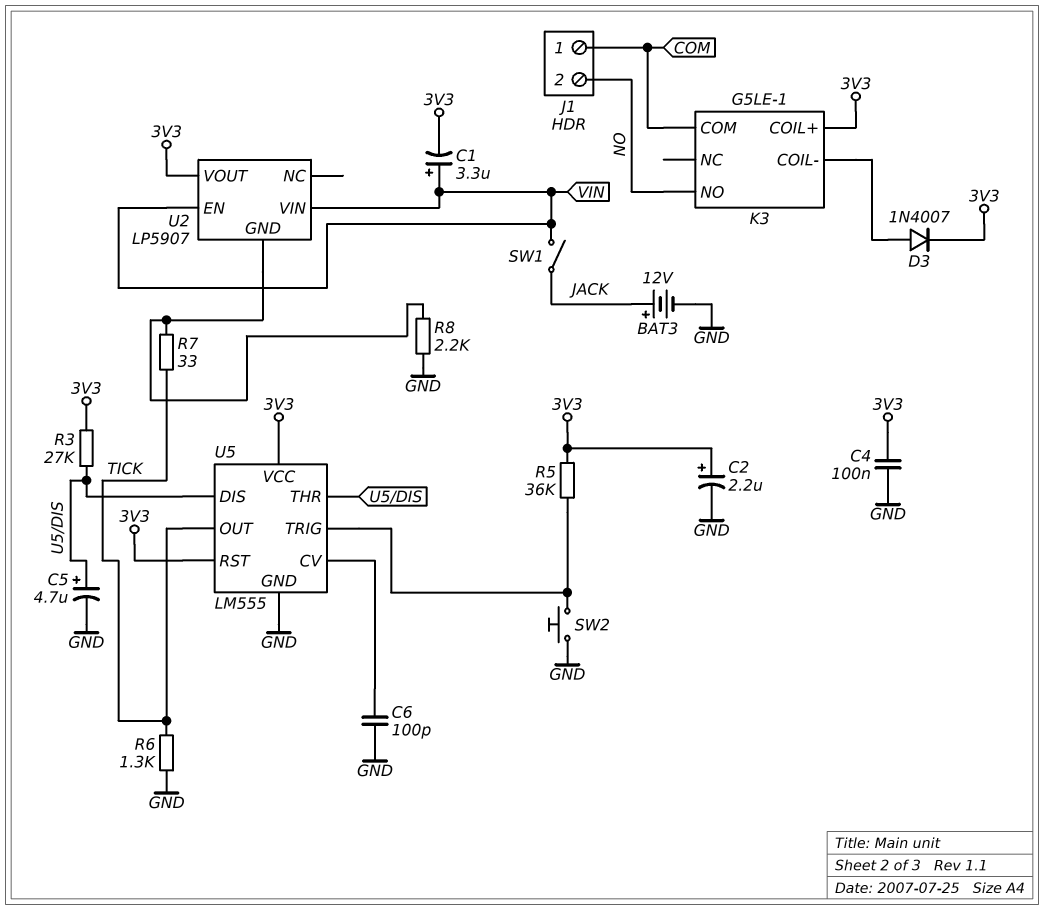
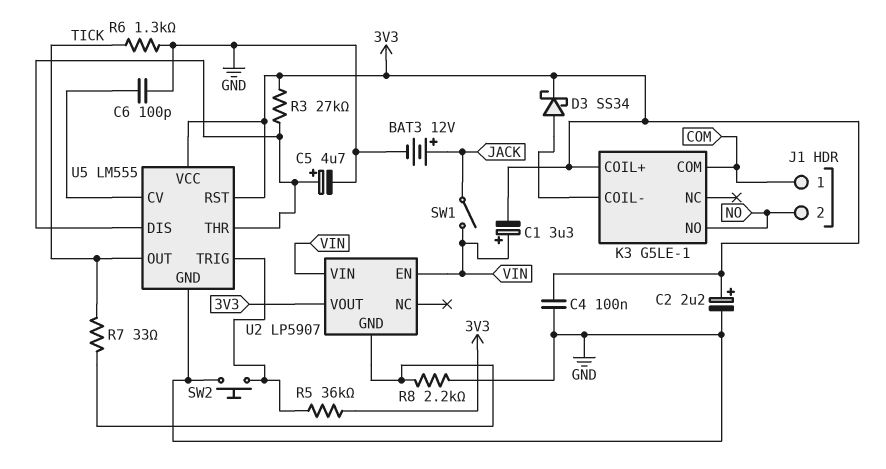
D3: diode 1N4007 (A K3/COIL-, K 3V3) -> schottky SS34 (A K3/COIL-, K 3V3)

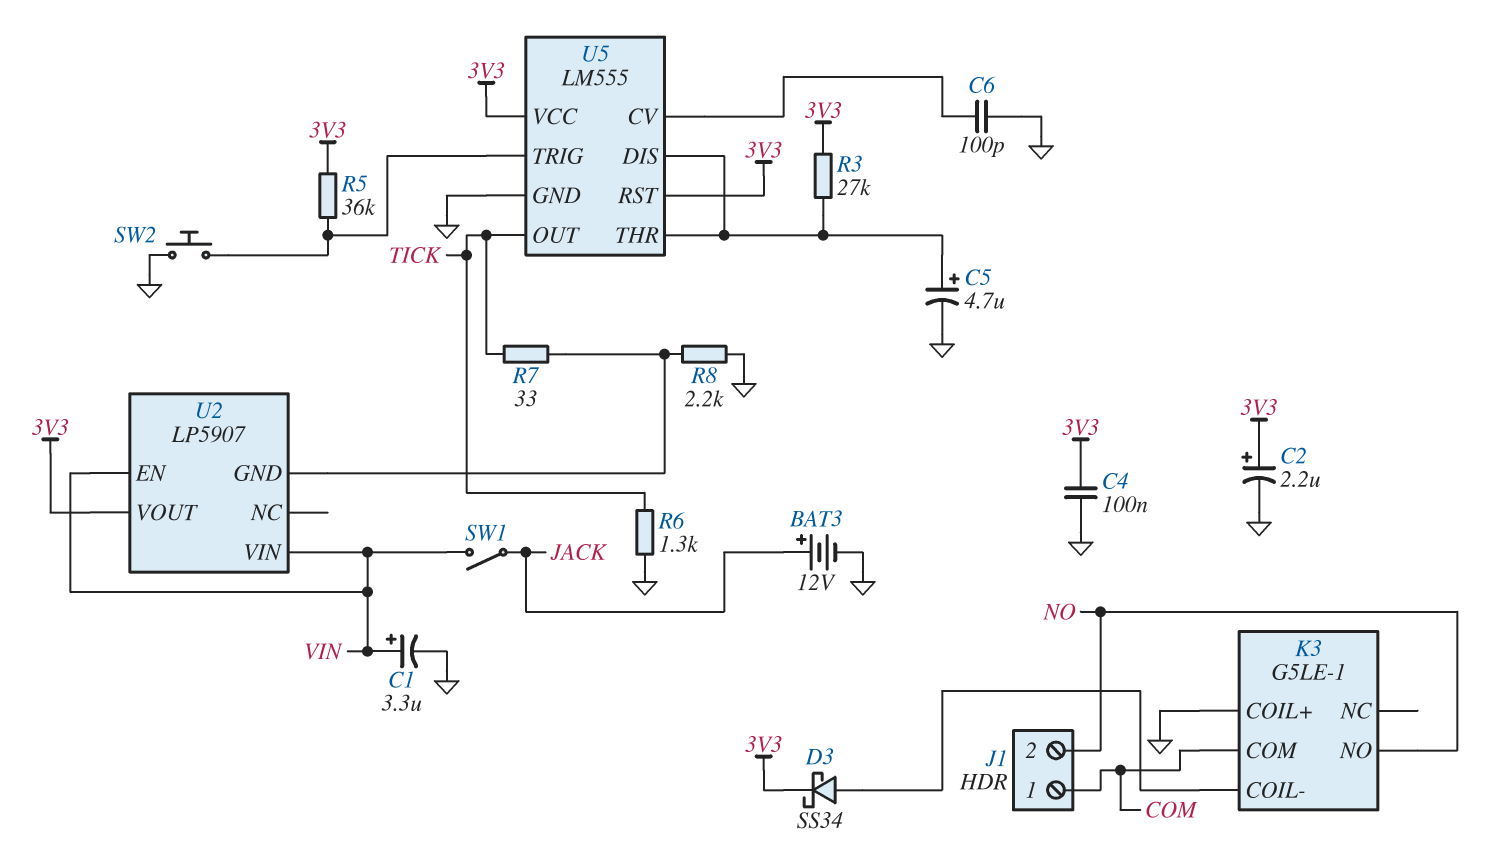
C1: 3.3uF (plus VIN, minus 3V3) -> 3.3uF (plus VIN, minus GND)
K3 pin COIL+: 3V3 -> GND

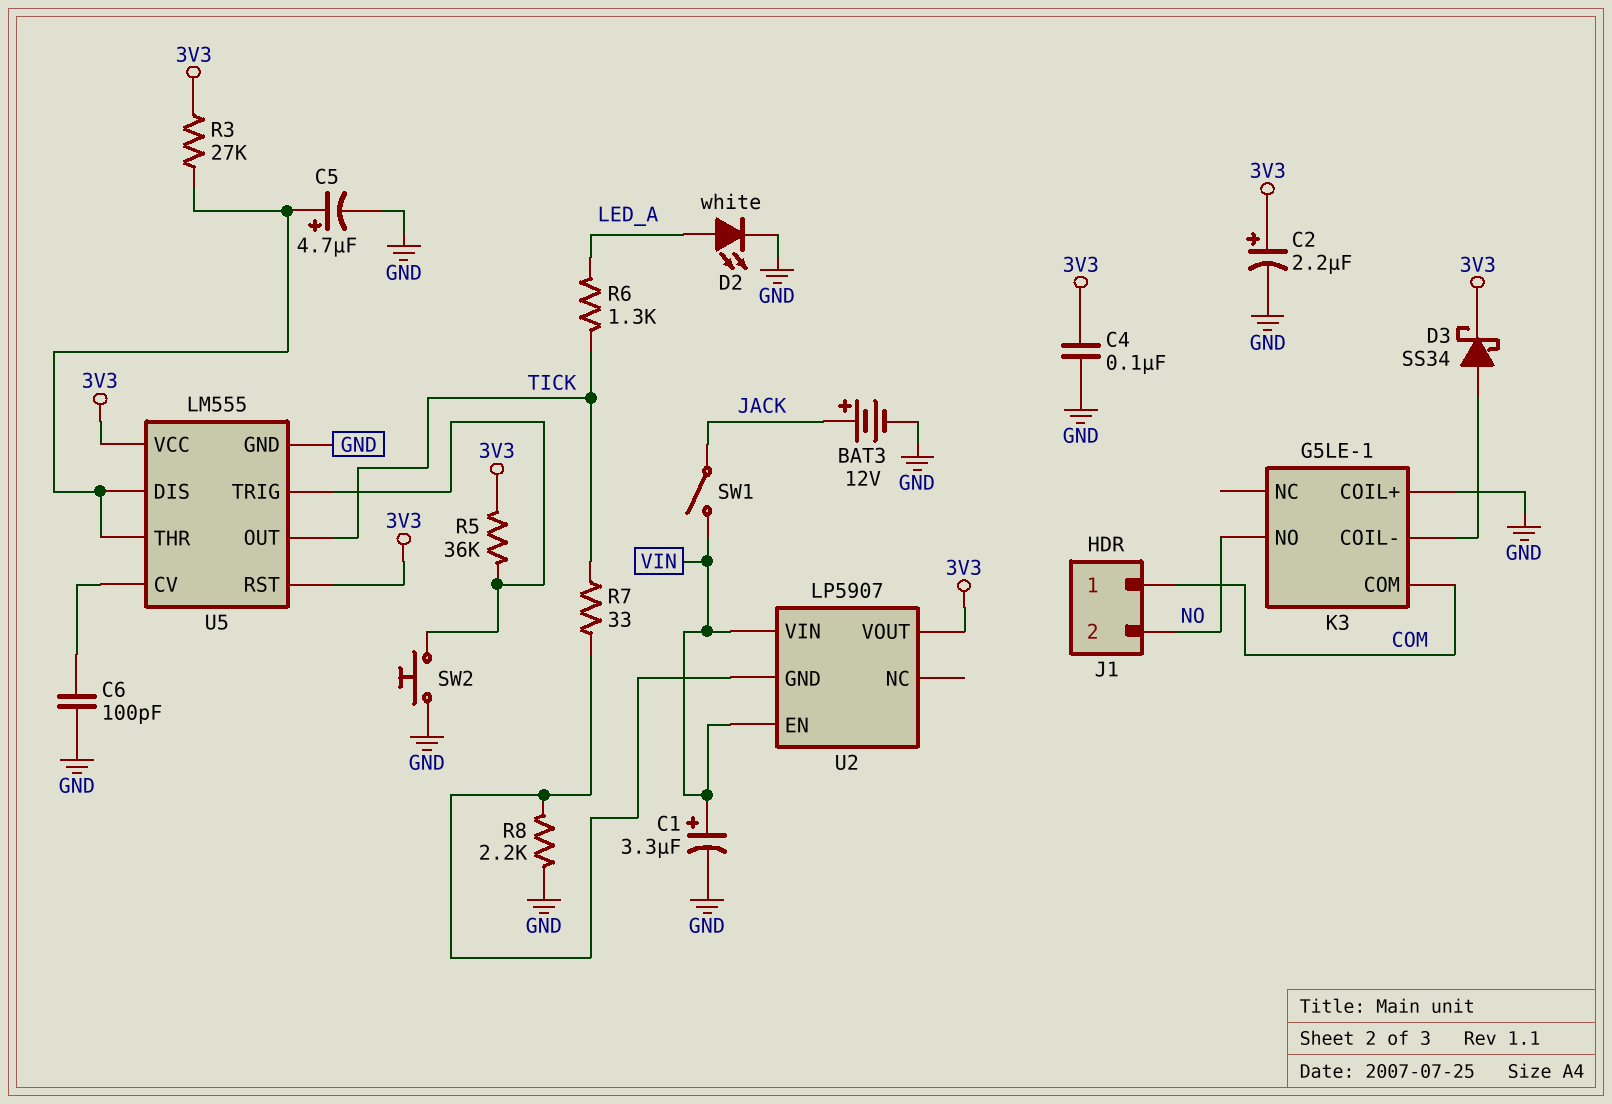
D2: none -> LED white (A LED_A, K GND)
R6: 1.3k (GND, TICK) -> 1.3k (LED_A, TICK)

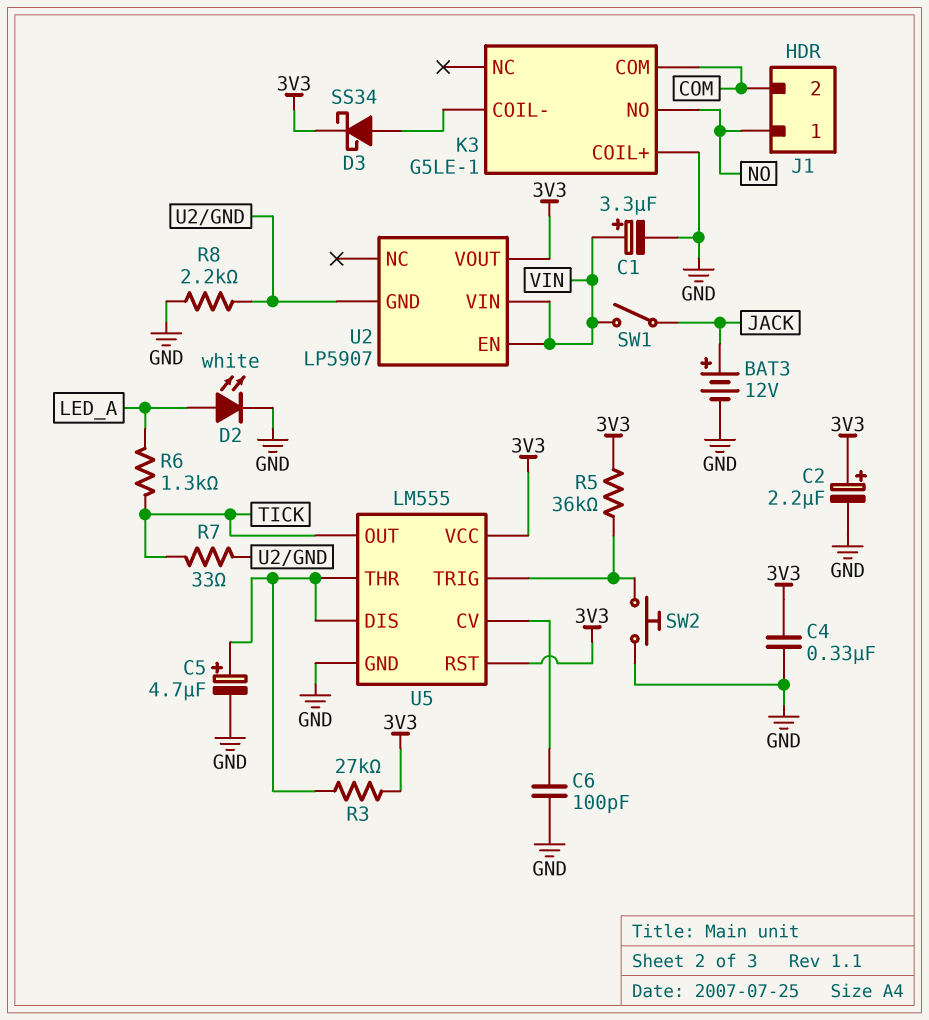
C4: 100nF (3V3, GND) -> 330nF (3V3, GND)
J1 pin 1: COM -> NO
J1 pin 2: NO -> COM

